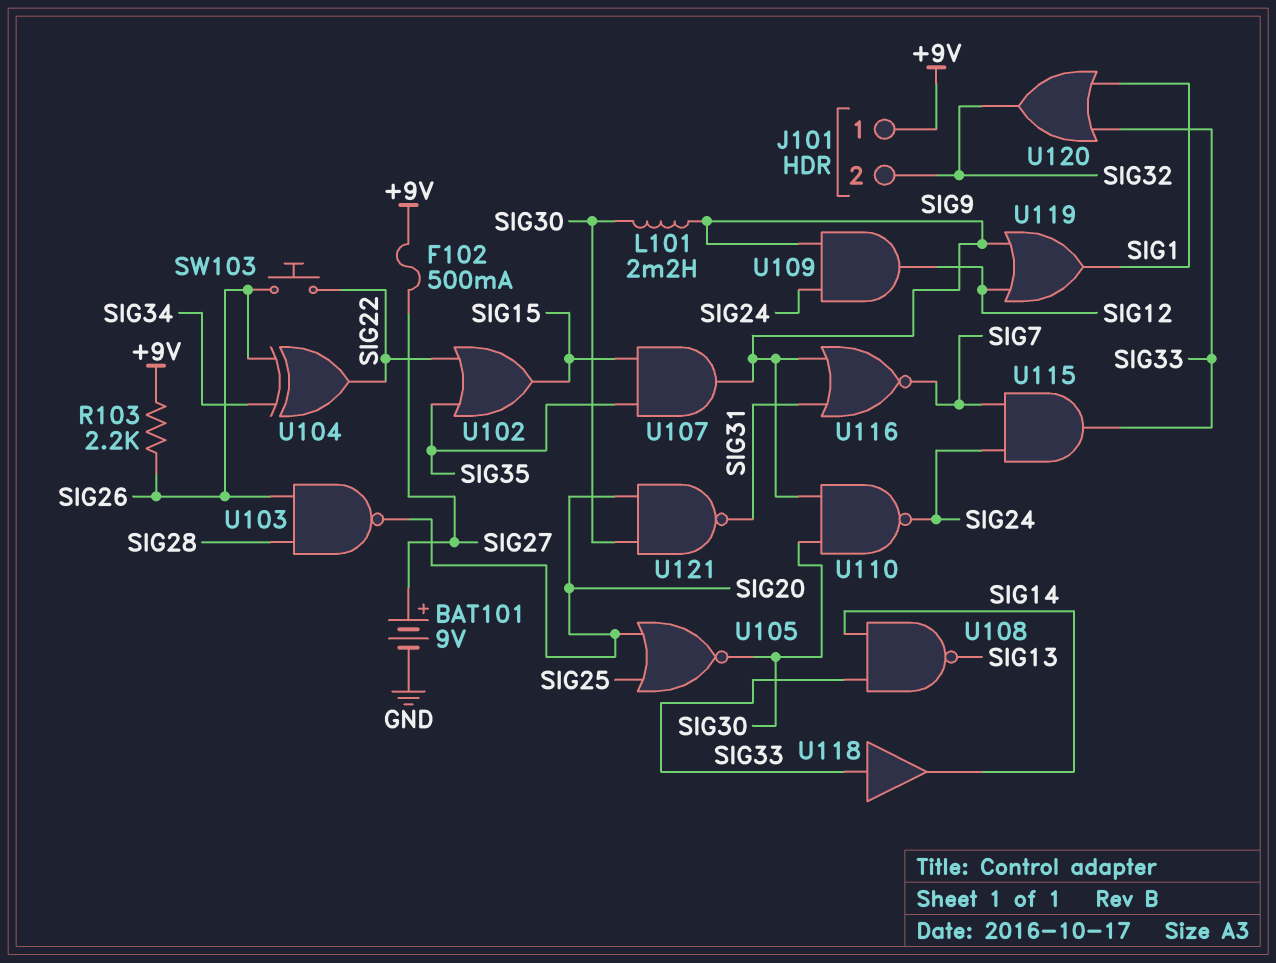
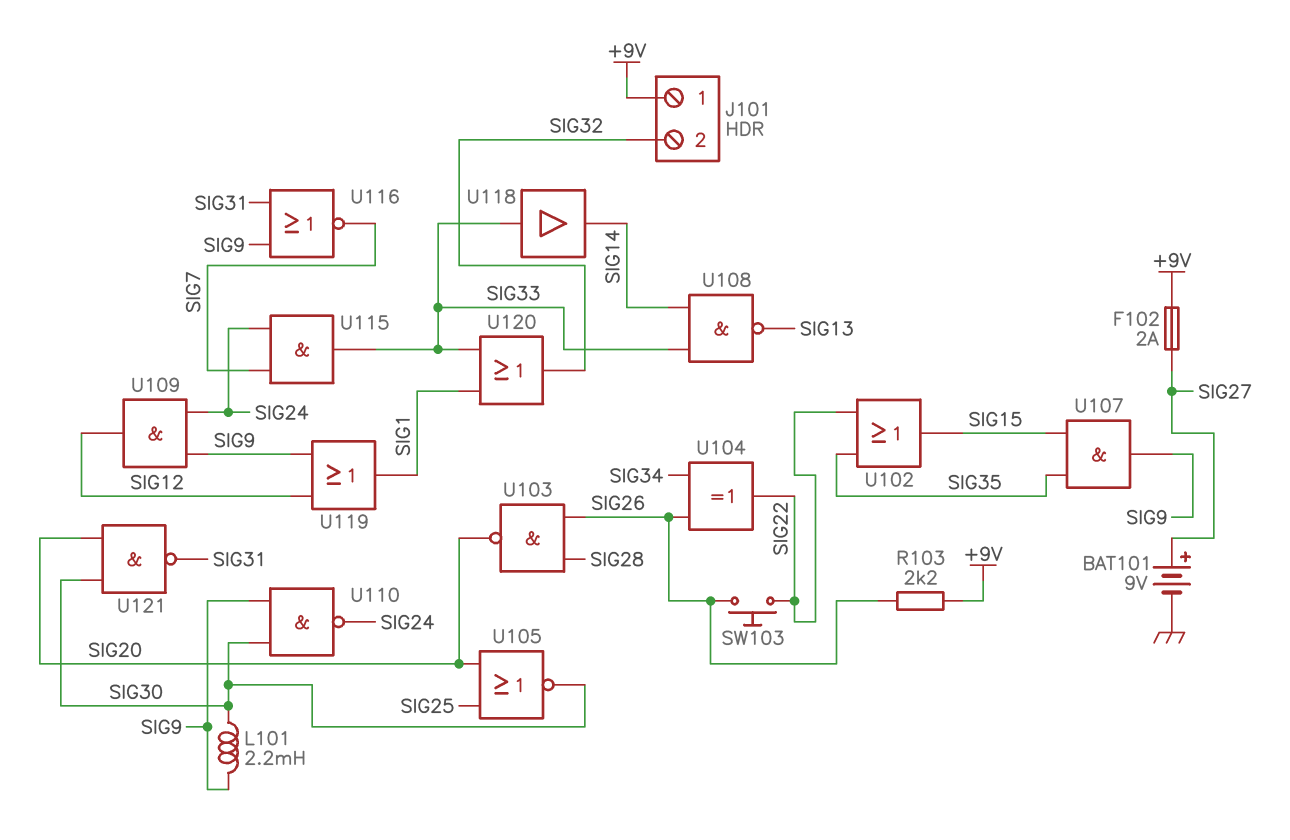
F102: 500mA (+9V, SIG27) -> 2A (+9V, SIG27)

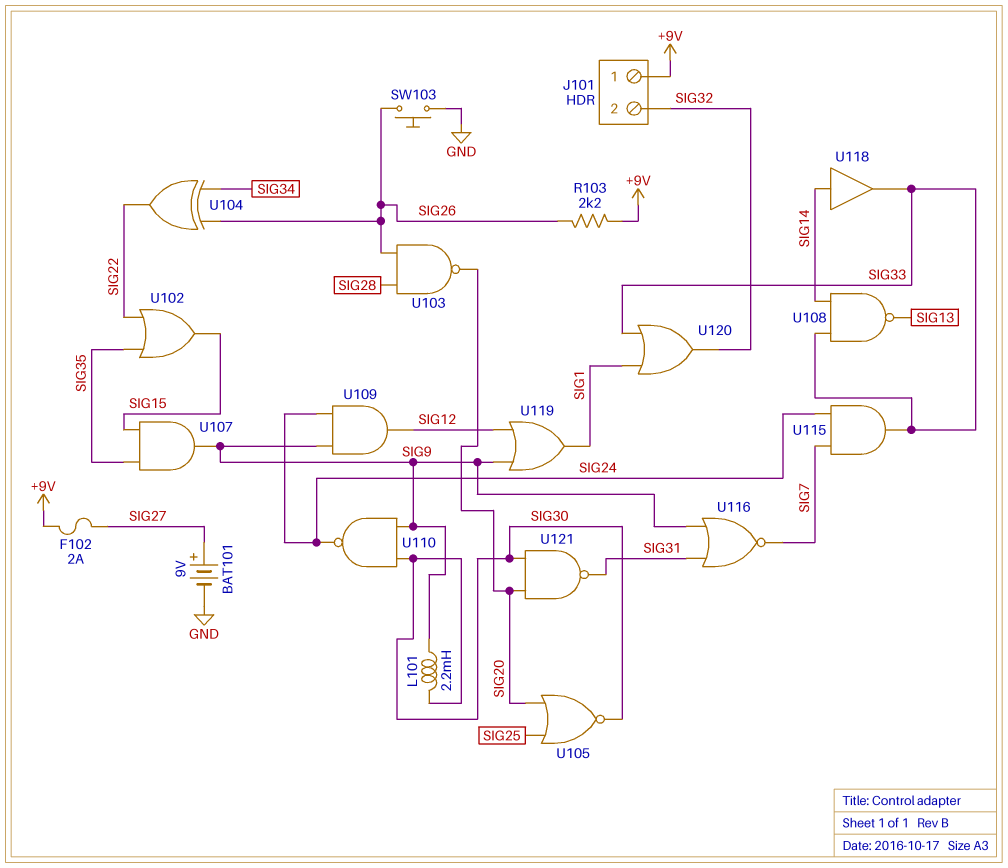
SW103: button (SIG22, SIG26) -> button (GND, SIG26)
U118: buffer (in SIG33, out SIG14) -> buffer (in SIG14, out SIG33)

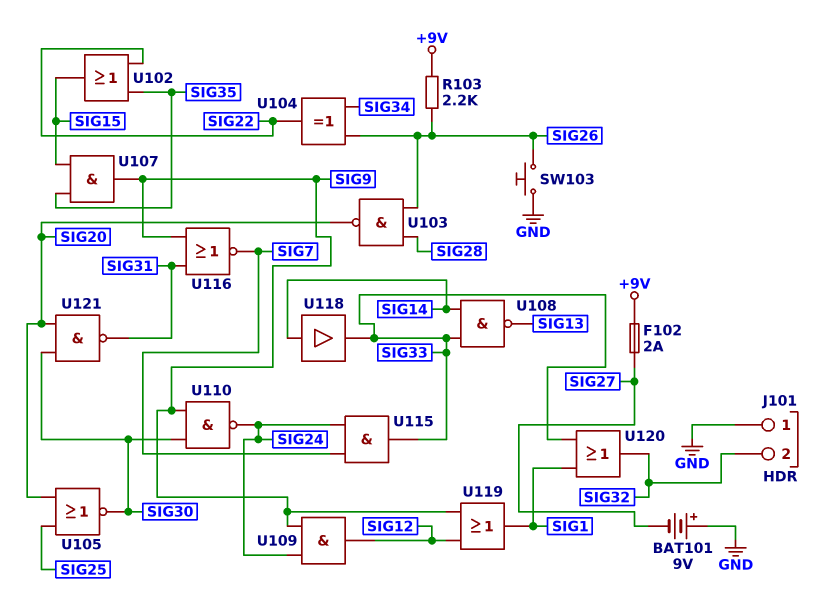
BAT101: 9V (plus SIG27, minus GND) -> 9V (plus GND, minus SIG27)
J101 pin 1: +9V -> GND
L101: 2.2mH (SIG9, SIG30) -> none

